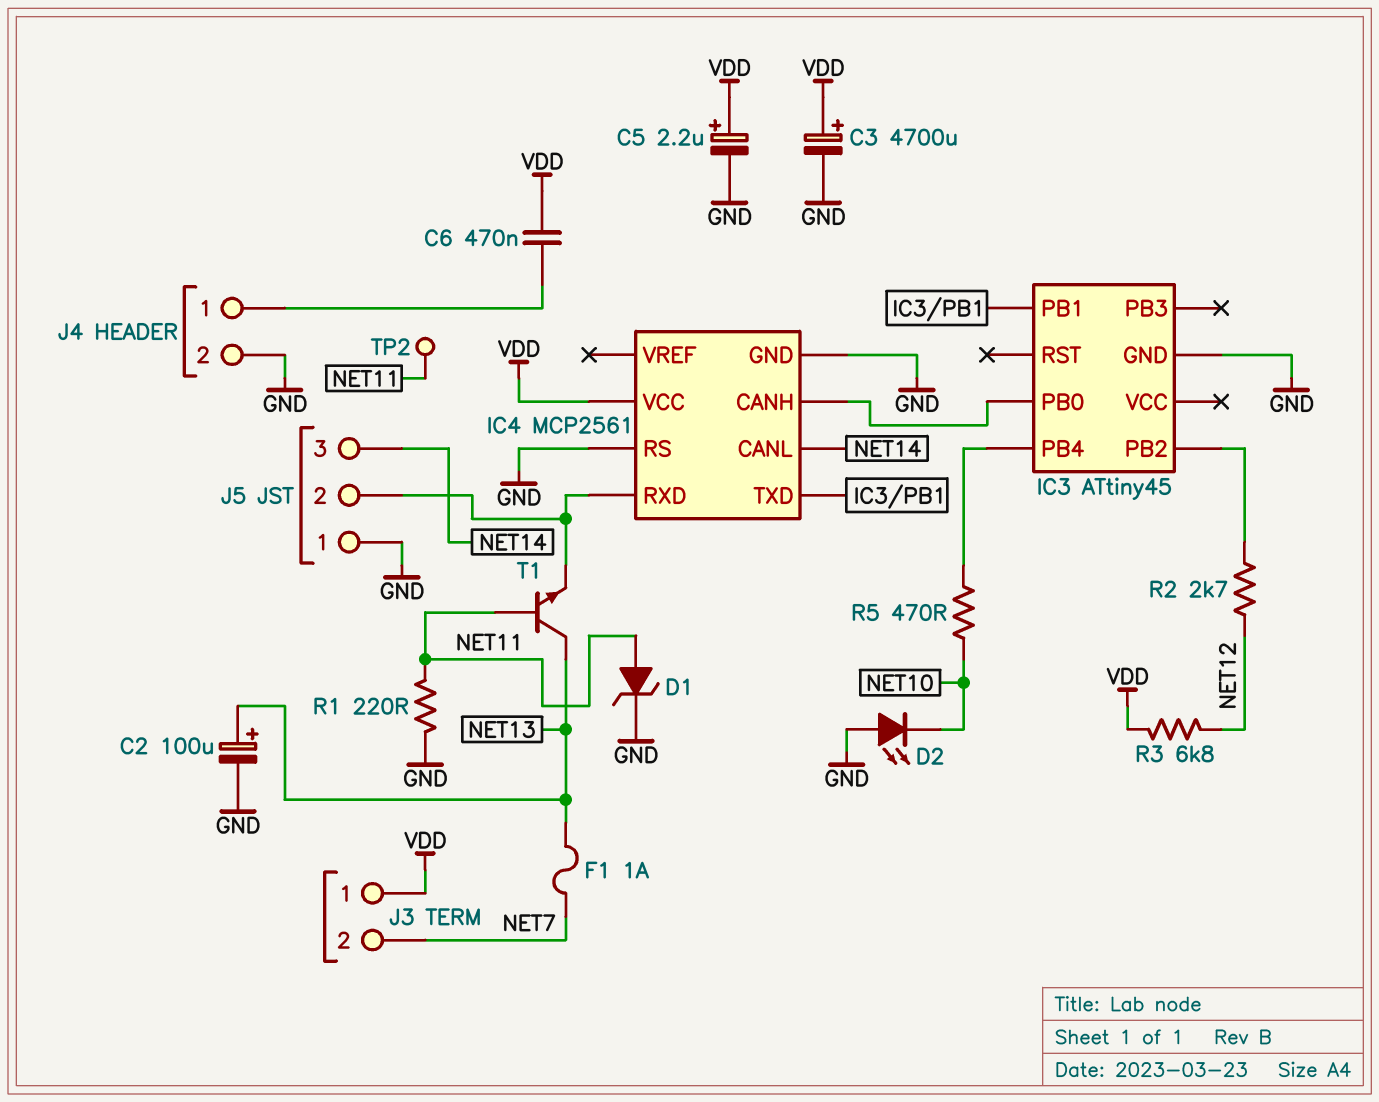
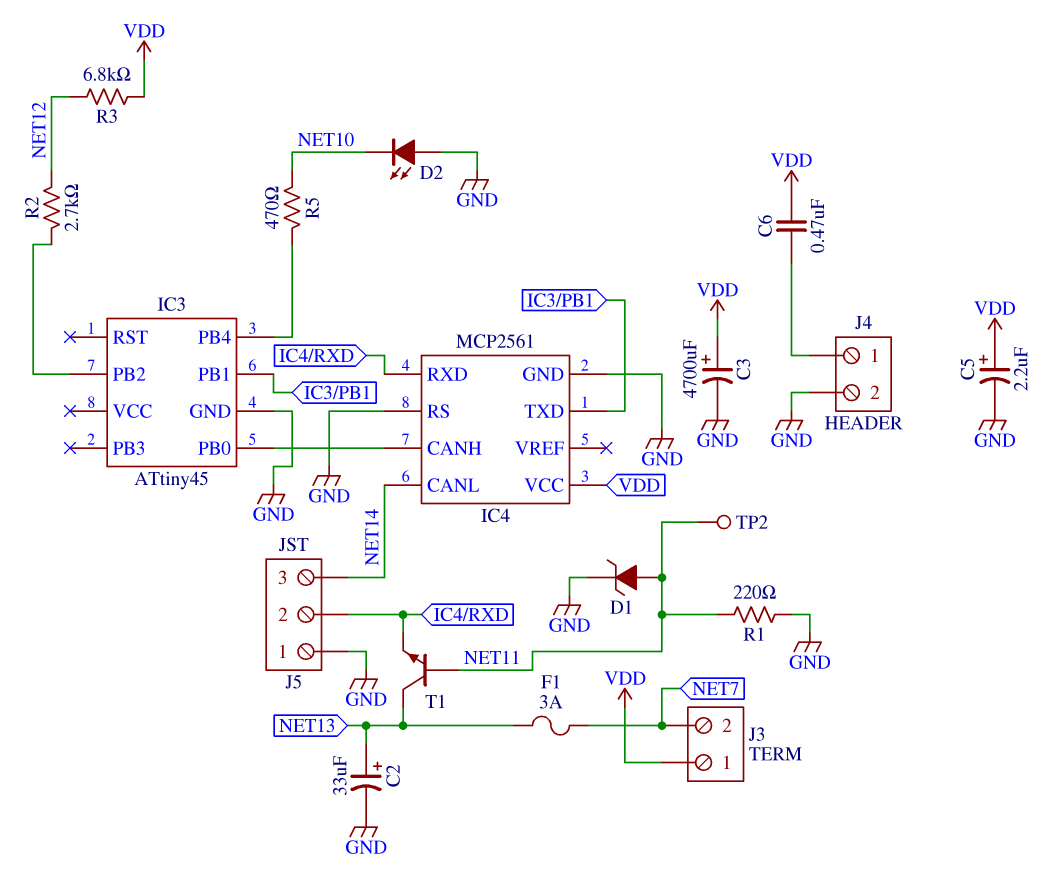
C2: 100uF (plus NET13, minus GND) -> 33uF (plus NET13, minus GND)
F1: 1A (NET7, NET13) -> 3A (NET7, NET13)

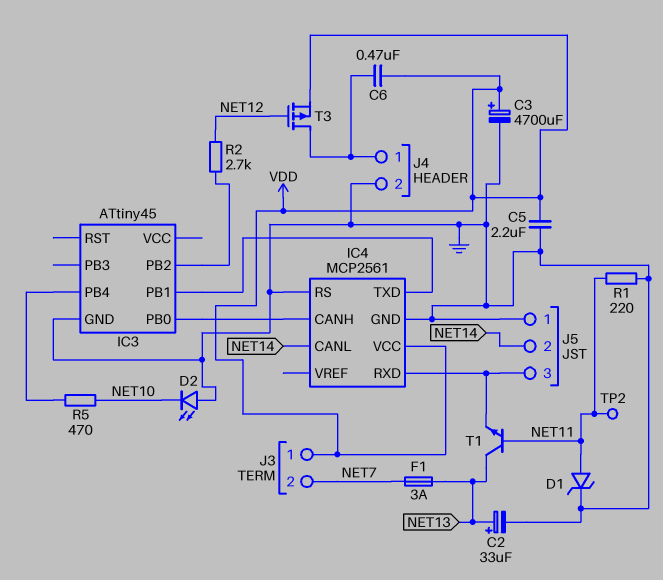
C5: 2.2uF (plus VDD, minus GND) -> 2.2uF (GND, VDD)
J5 pin 2: IC4/RXD -> NET14
J5 pin 3: NET14 -> IC4/RXD
R3: 6.8k (NET12, VDD) -> none
T3: none -> PMOS (G NET12, D J4/1, S VDD)

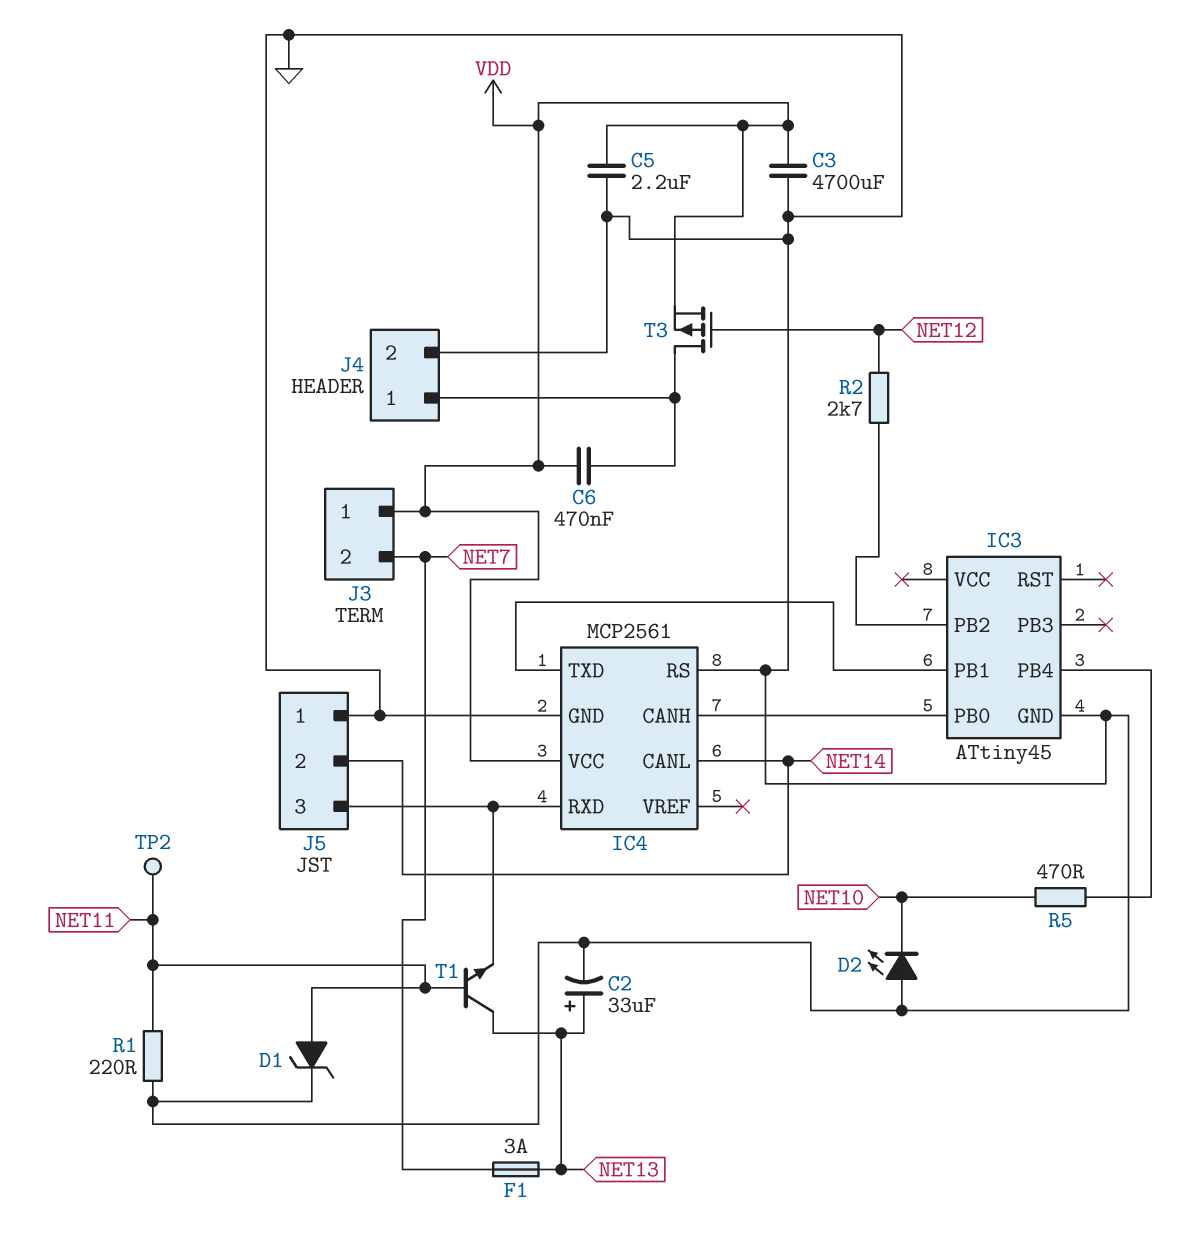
C3: 4700uF (plus VDD, minus GND) -> 4700uF (GND, VDD)

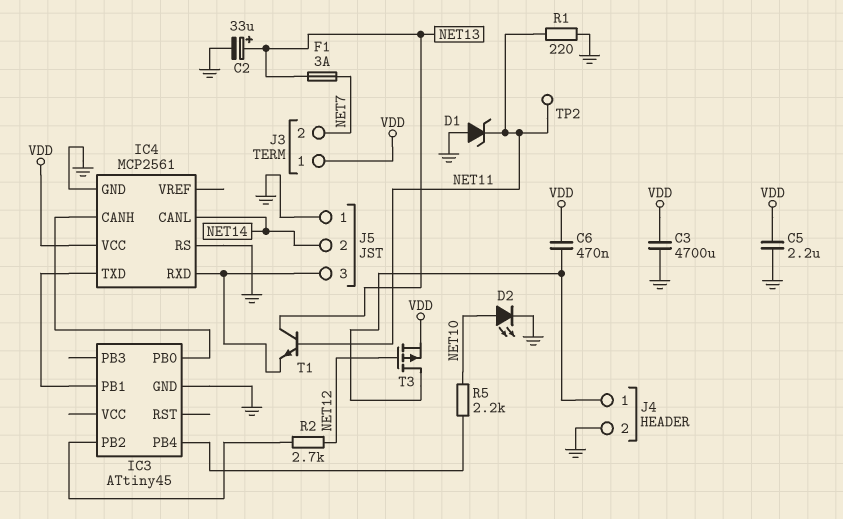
D1: zener (A NET11, K GND) -> zener (A GND, K NET11)
D2: LED (A GND, K NET10) -> LED (A NET10, K GND)
R5: 470 (IC3/PB4, NET10) -> 2.2k (IC3/PB4, NET10)

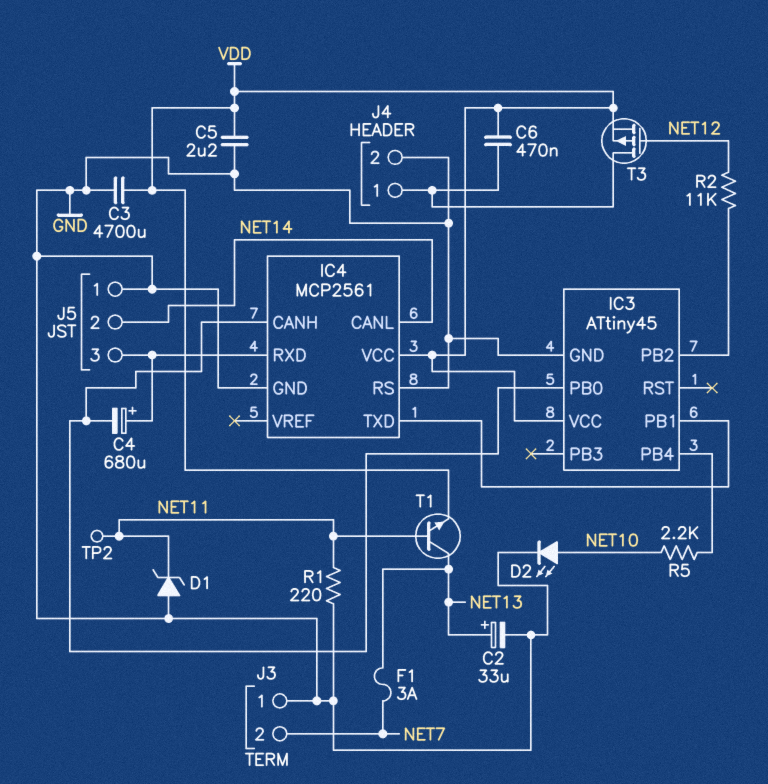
C4: none -> 680uF (plus IC4/RXD, minus IC3/PB0)
IC3 pin VCC: none -> VDD
J3 pin 1: VDD -> GND
R2: 2.7k (IC3/PB2, NET12) -> 11k (IC3/PB2, NET12)
T1: NPN (B NET11, C NET13, E IC4/RXD) -> NPN (B NET11, C NET13, E VDD)

